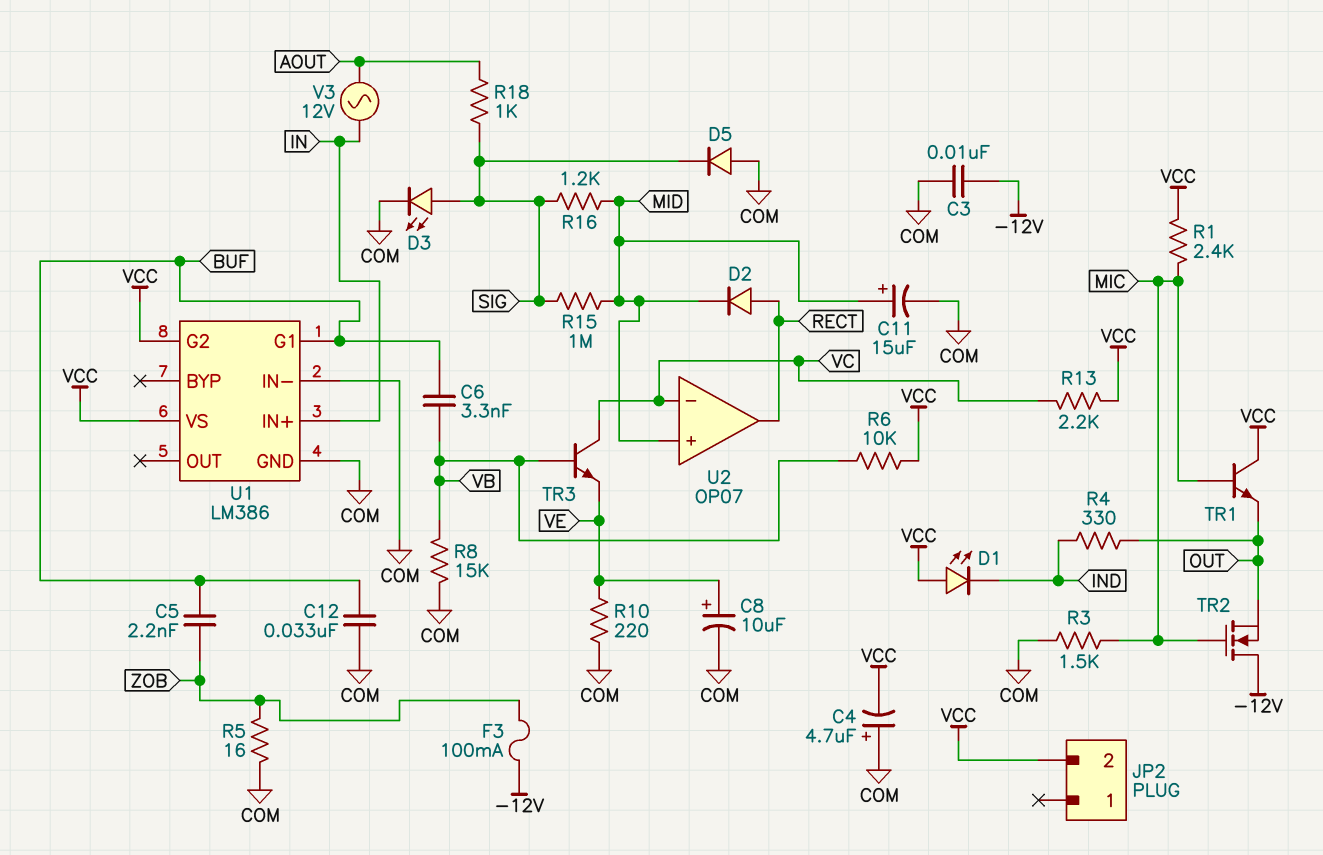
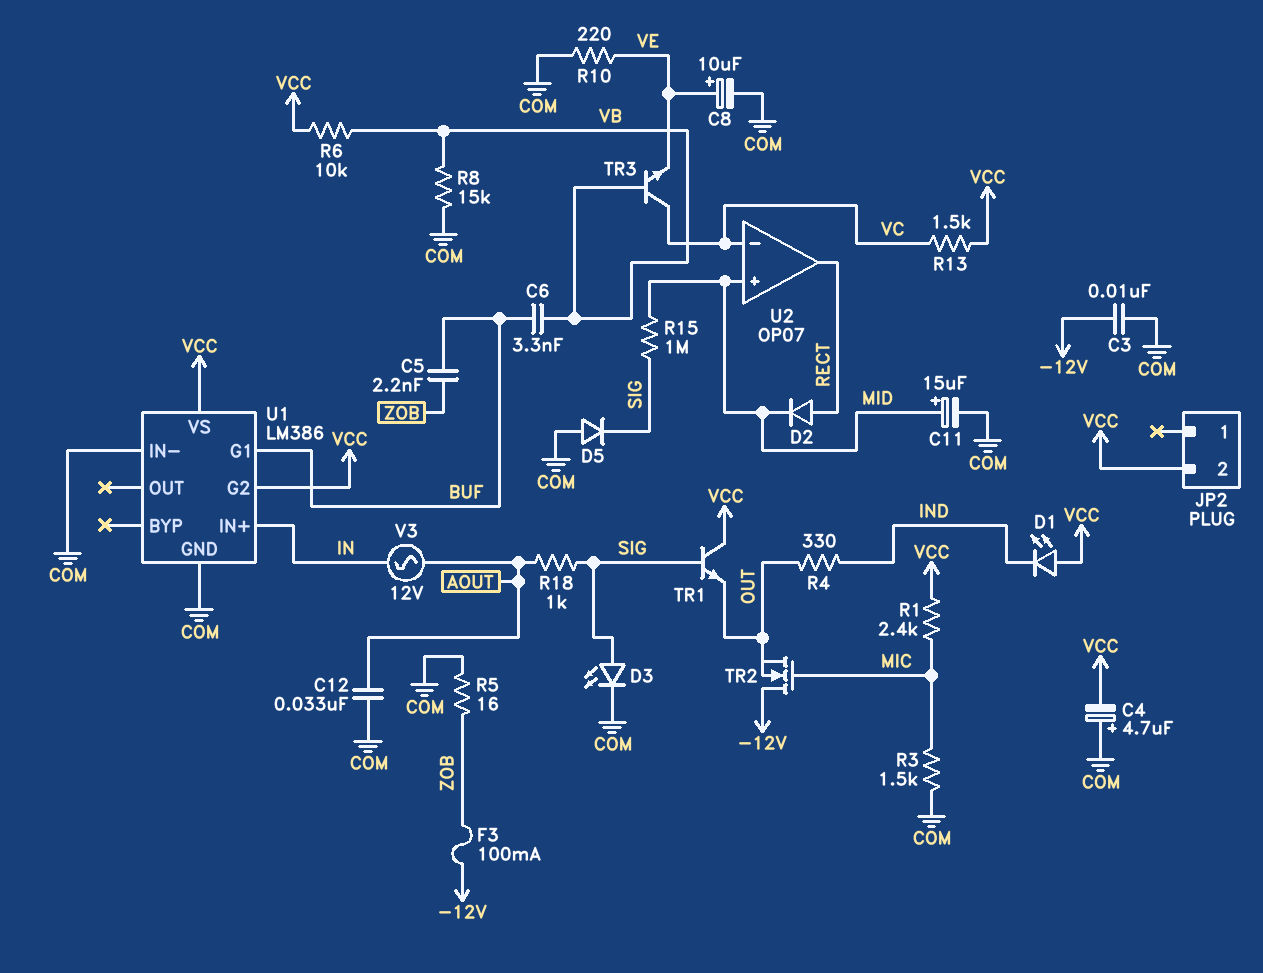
C12: 33nF (BUF, COM) -> 33nF (AOUT, COM)
R13: 2.2k (VC, VCC) -> 1.5k (VC, VCC)
R16: 1.2k (MID, SIG) -> none
TR1: NPN (B MIC, C VCC, E OUT) -> NPN (B SIG, C VCC, E OUT)

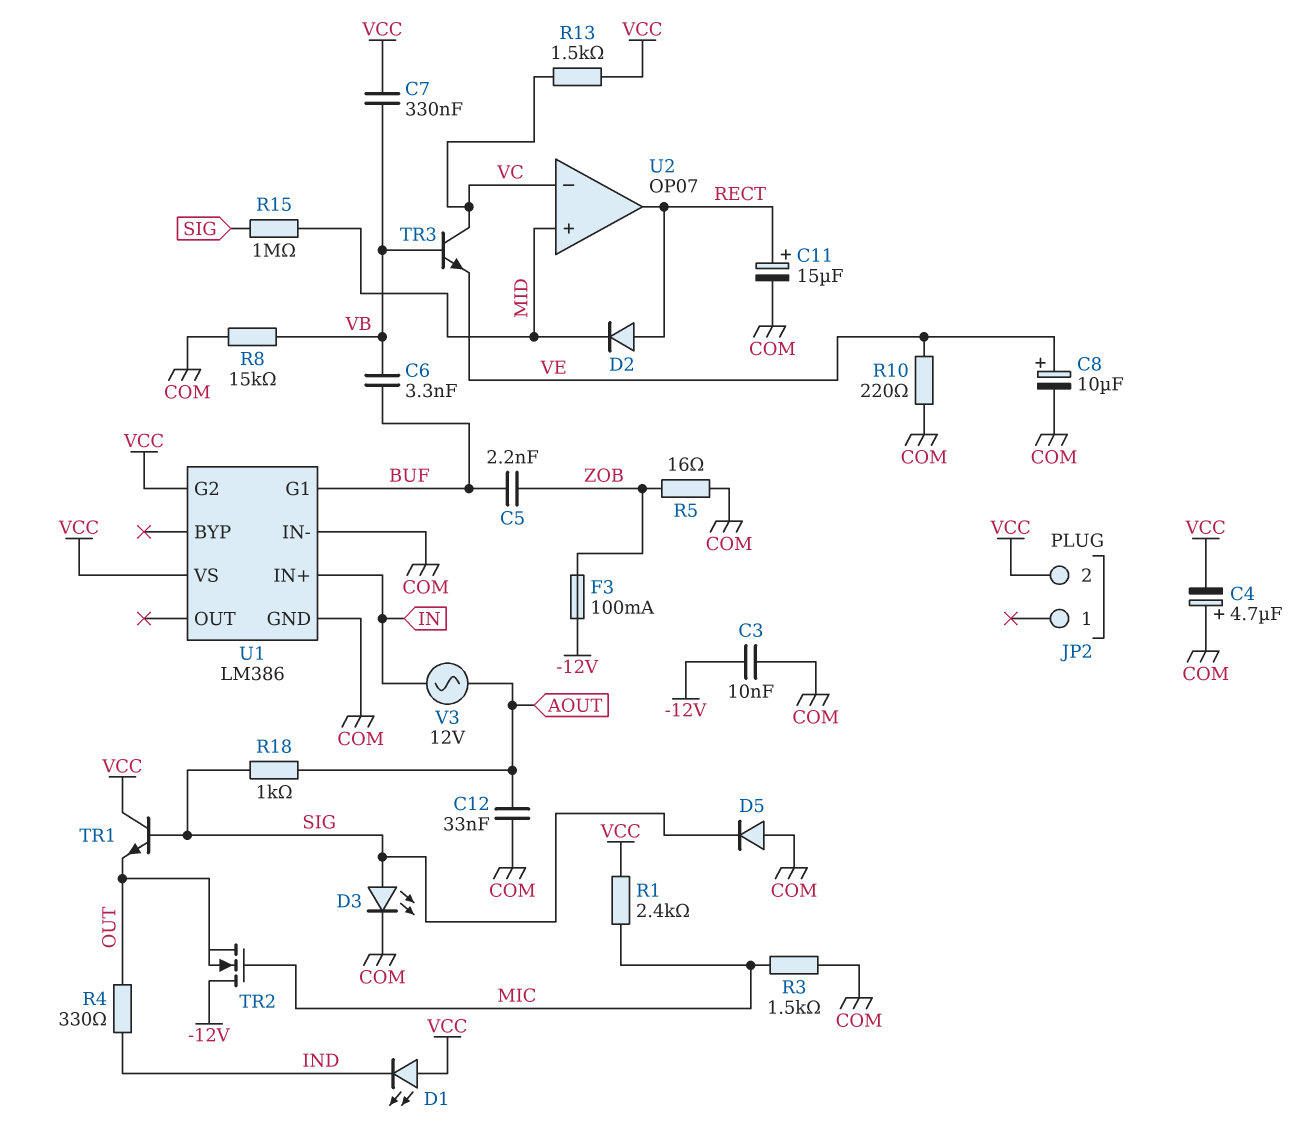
C7: none -> 330nF (VB, VCC)
C11: 15uF (plus MID, minus COM) -> 15uF (plus RECT, minus COM)
R6: 10k (VB, VCC) -> none

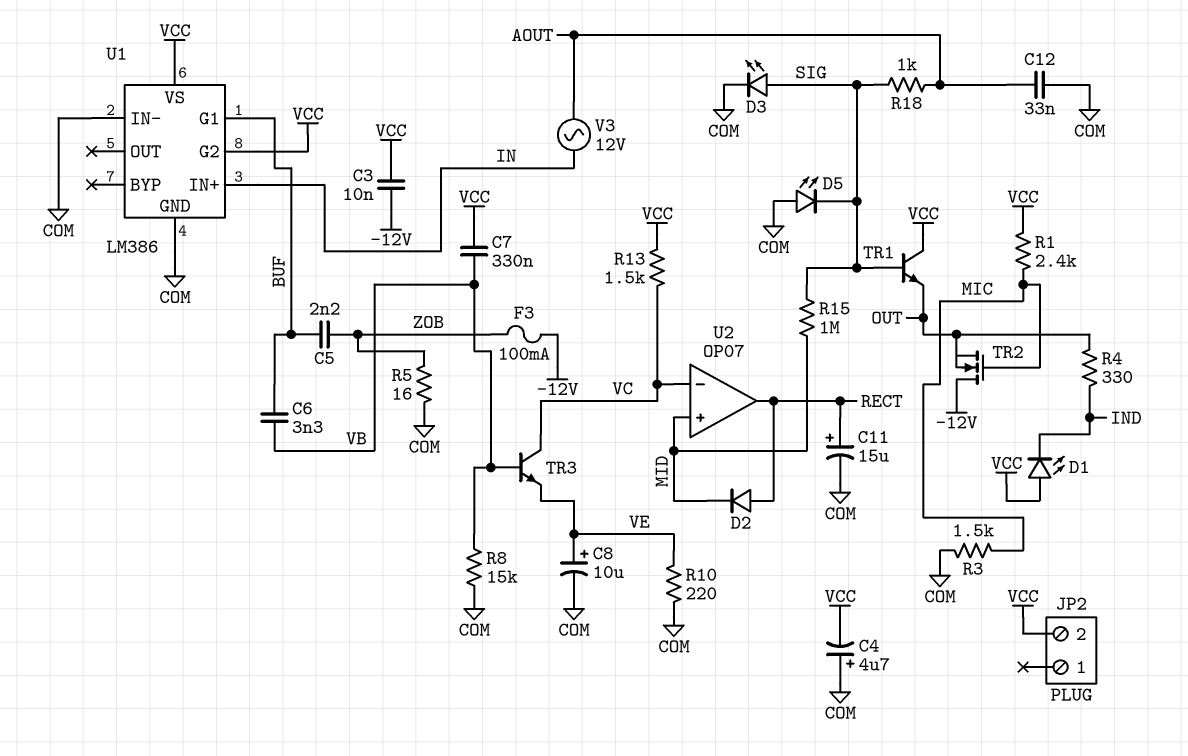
C3: 10nF (-12V, COM) -> 10nF (-12V, VCC)
D5: diode (A COM, K SIG) -> LED (A COM, K SIG)

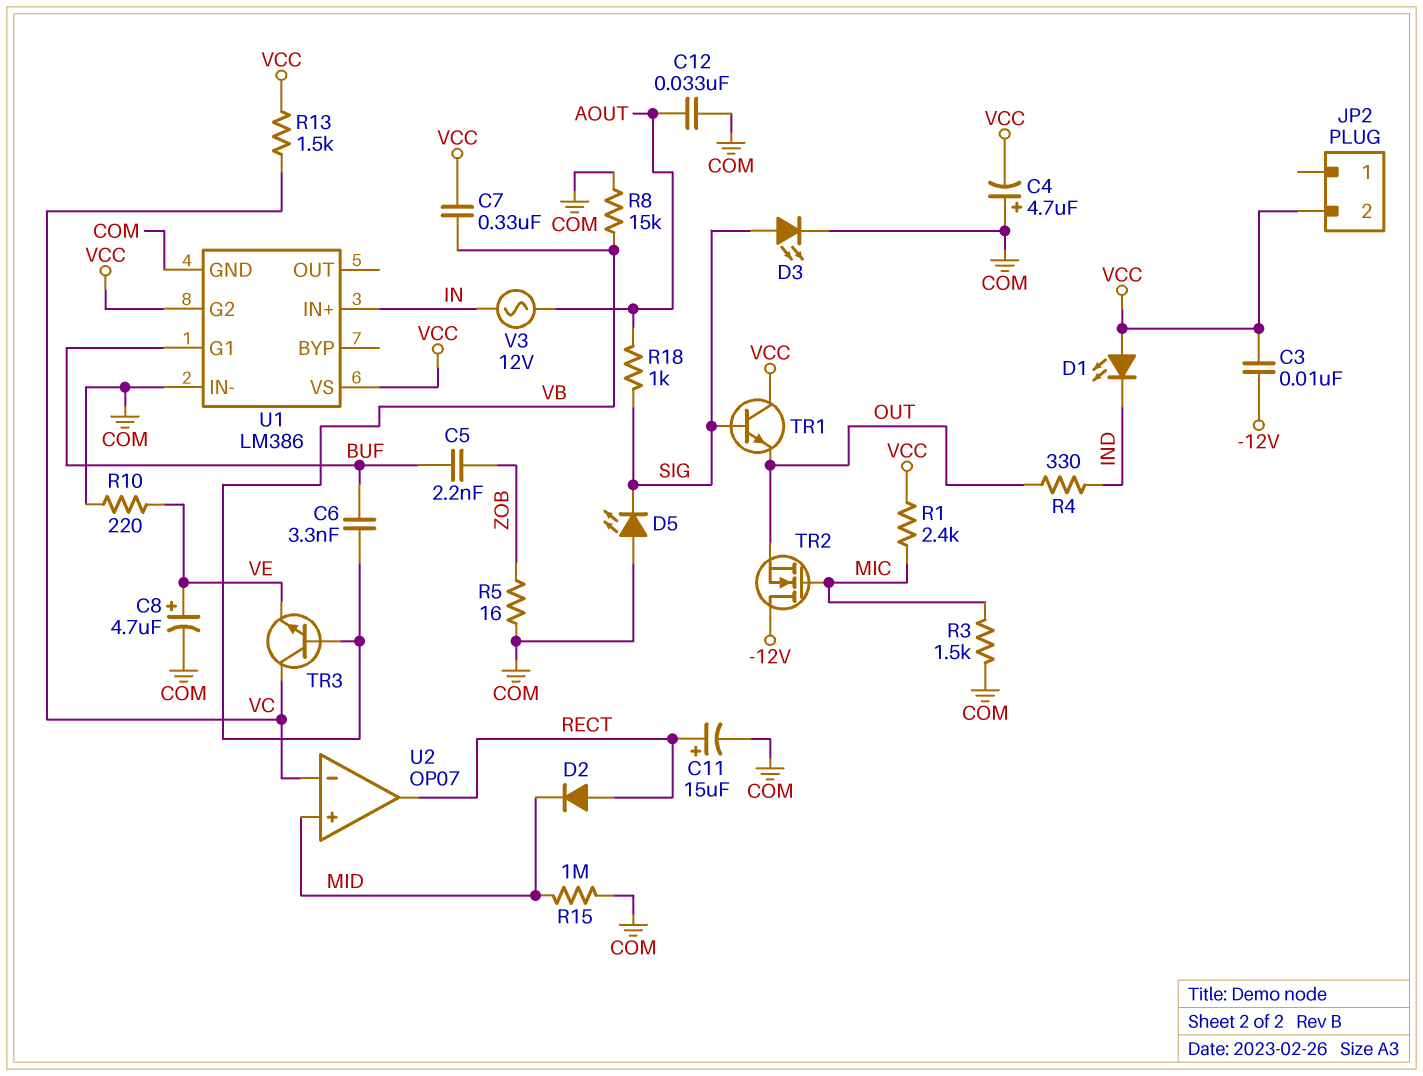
C8: 10uF (plus VE, minus COM) -> 4.7uF (plus VE, minus COM)
F3: 100mA (-12V, ZOB) -> none
R15: 1M (MID, SIG) -> 1M (COM, MID)

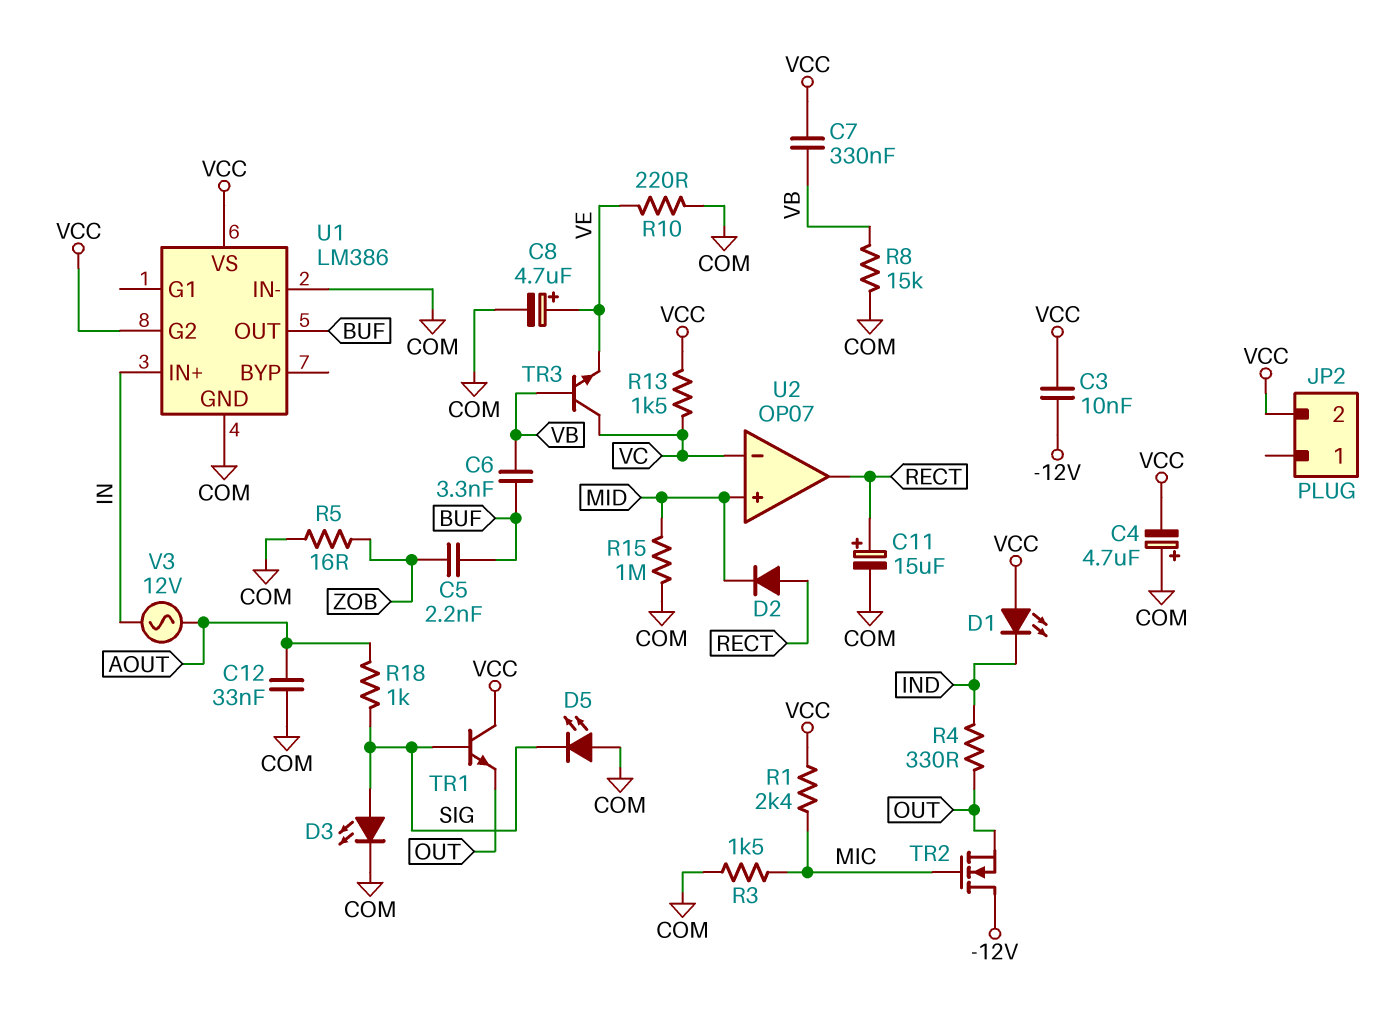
U1 pin G1: BUF -> none
U1 pin OUT: none -> BUF

